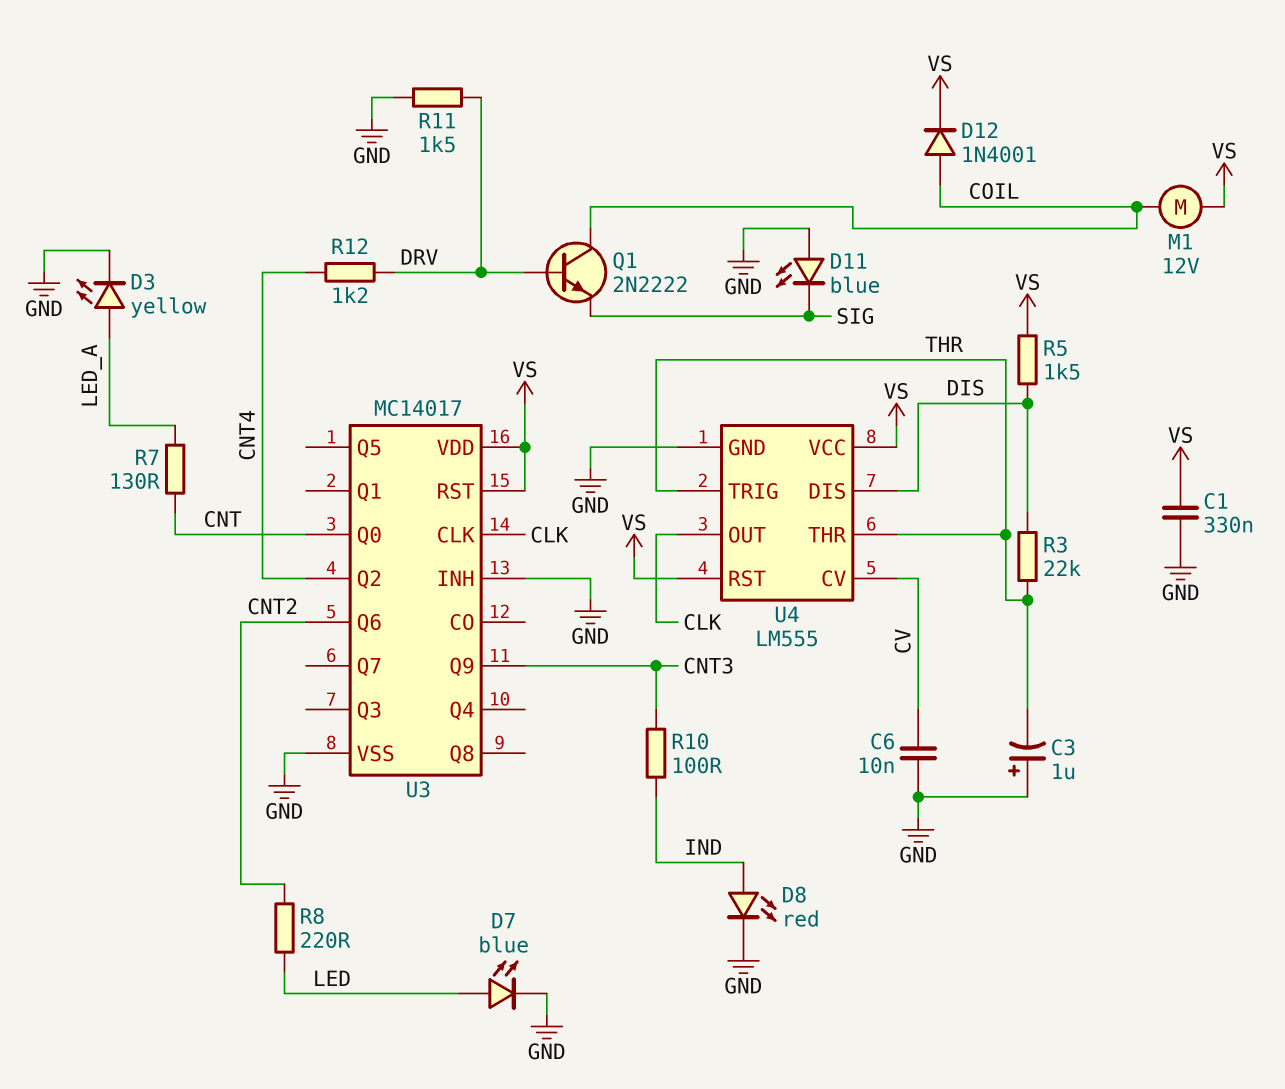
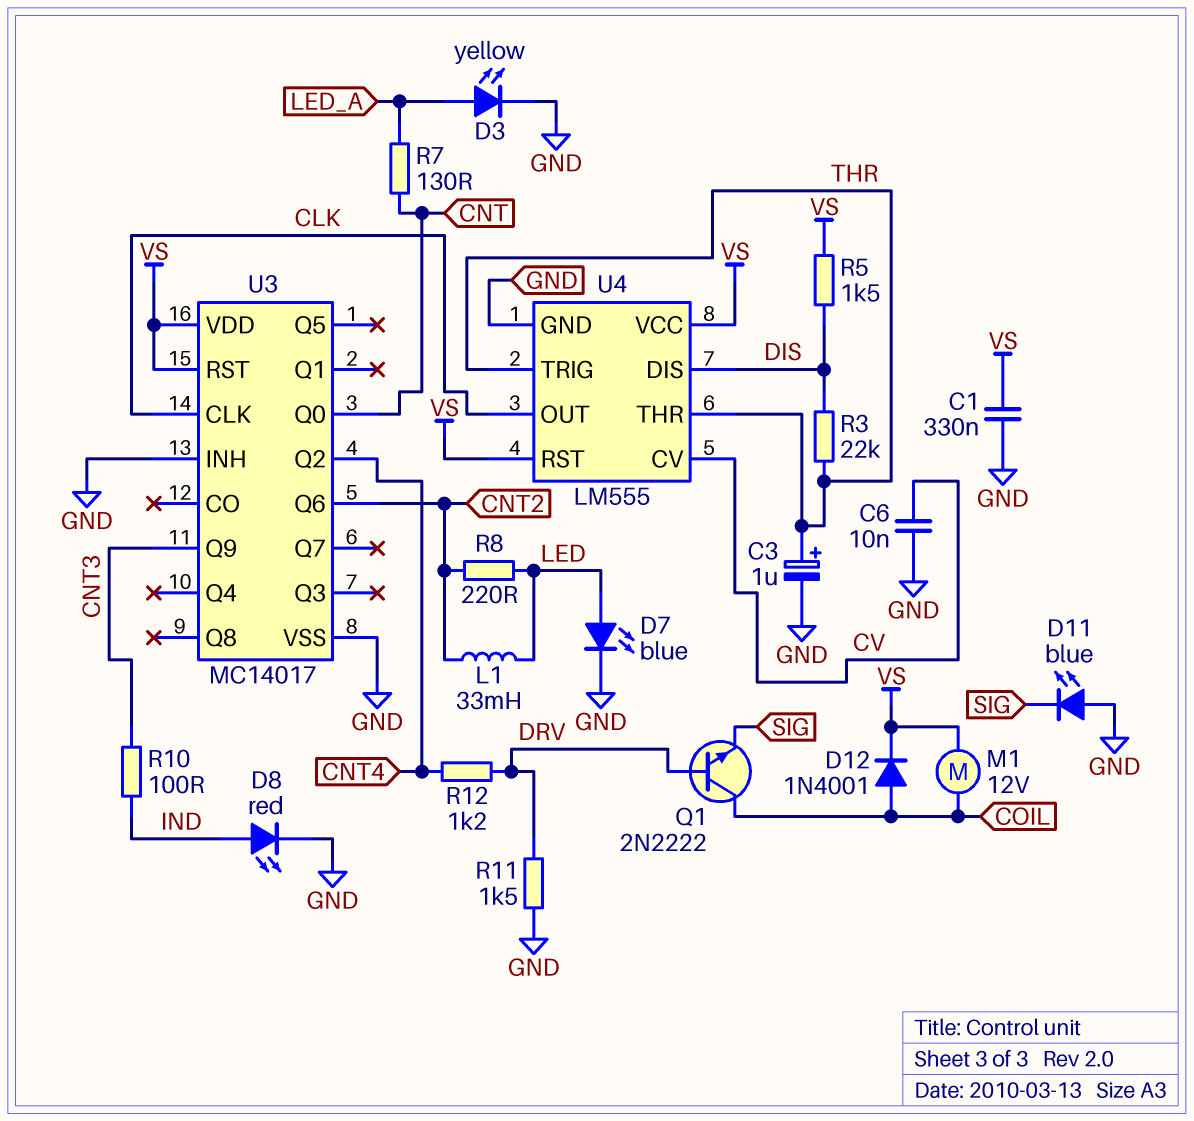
C3: 1uF (plus GND, minus THR) -> 1uF (plus THR, minus GND)
L1: none -> 33mH (CNT2, LED)

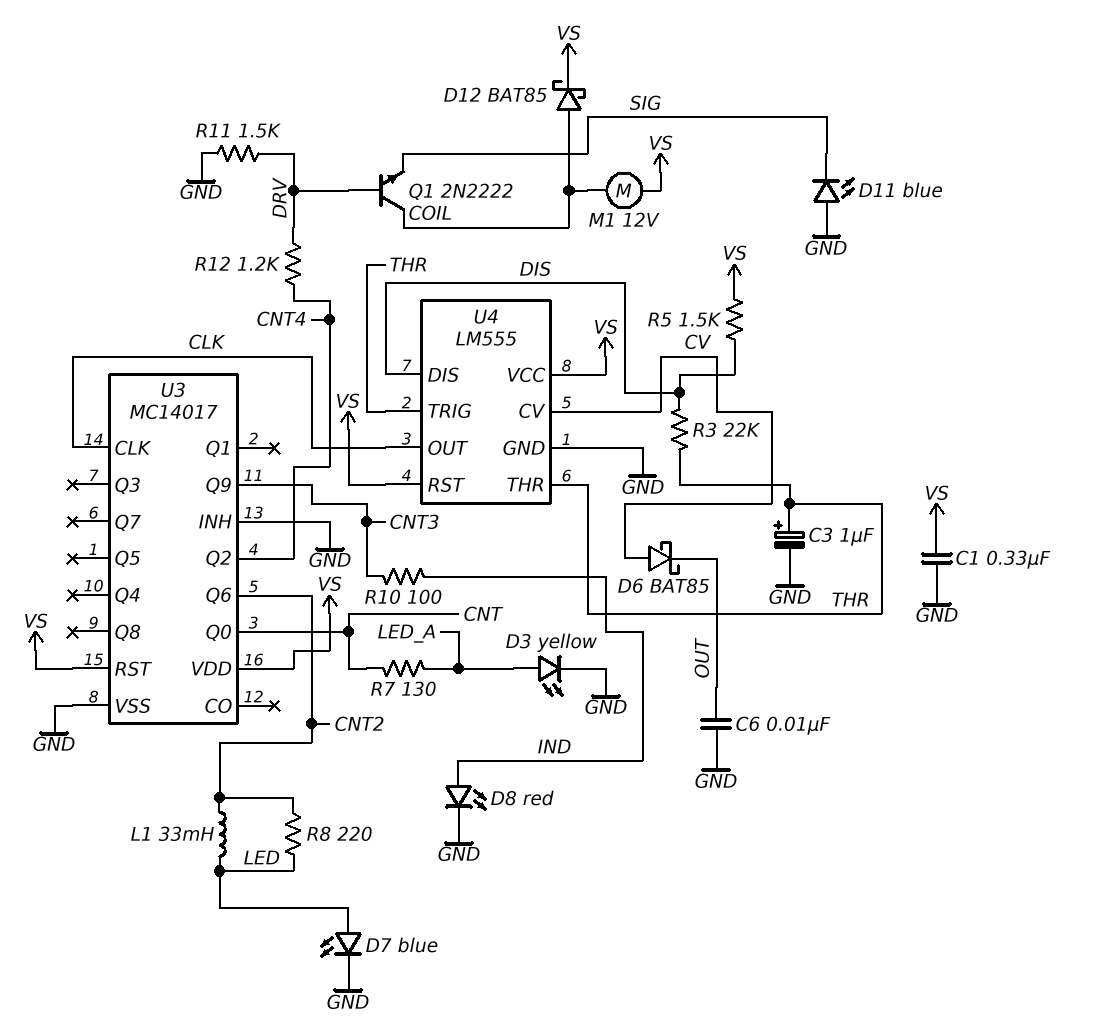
C6: 10nF (CV, GND) -> 10nF (GND, OUT)
D6: none -> schottky BAT85 (A CV, K OUT)
D12: diode 1N4001 (A COIL, K VS) -> schottky BAT85 (A COIL, K VS)

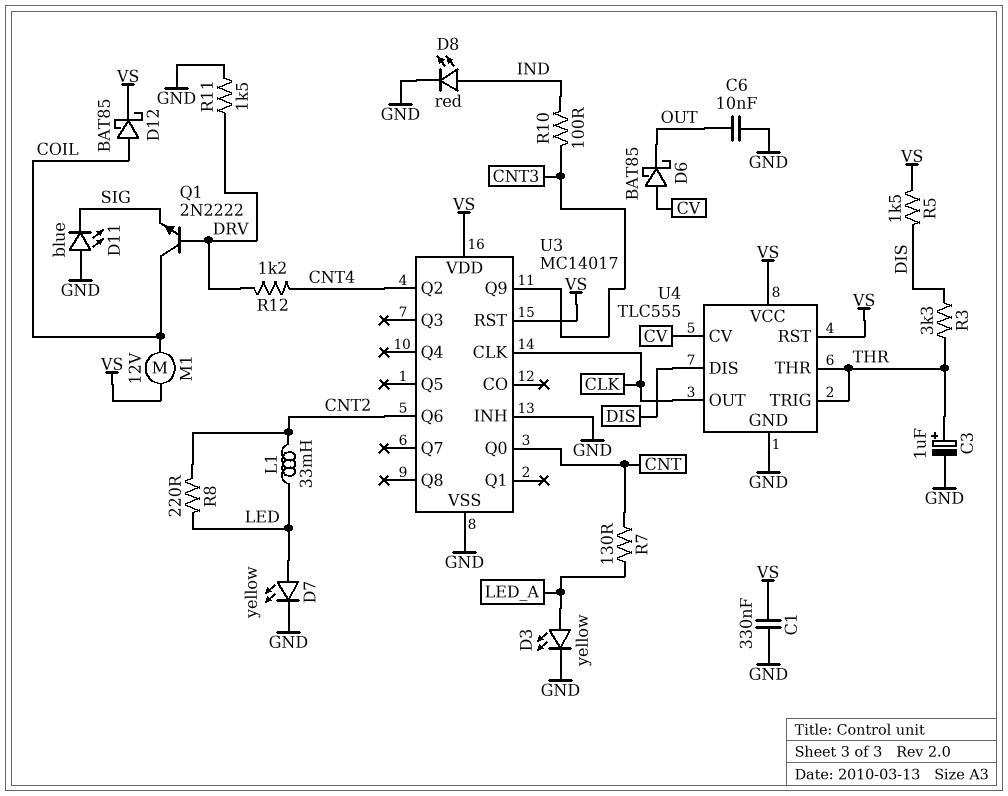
D7: LED blue (A LED, K GND) -> LED yellow (A LED, K GND)
R3: 22k (DIS, THR) -> 3.3k (DIS, THR)
U4: LM555 -> TLC555

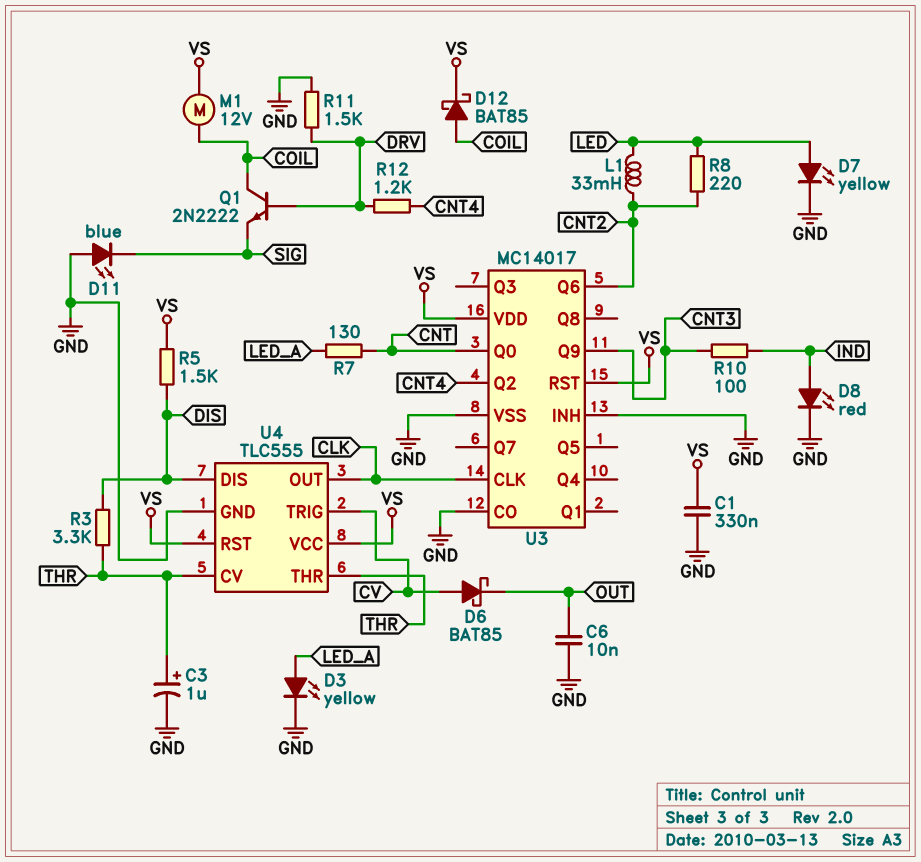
U3 pin CO: none -> GND
U4 pin CV: CV -> THR
U4 pin TRIG: THR -> CV

